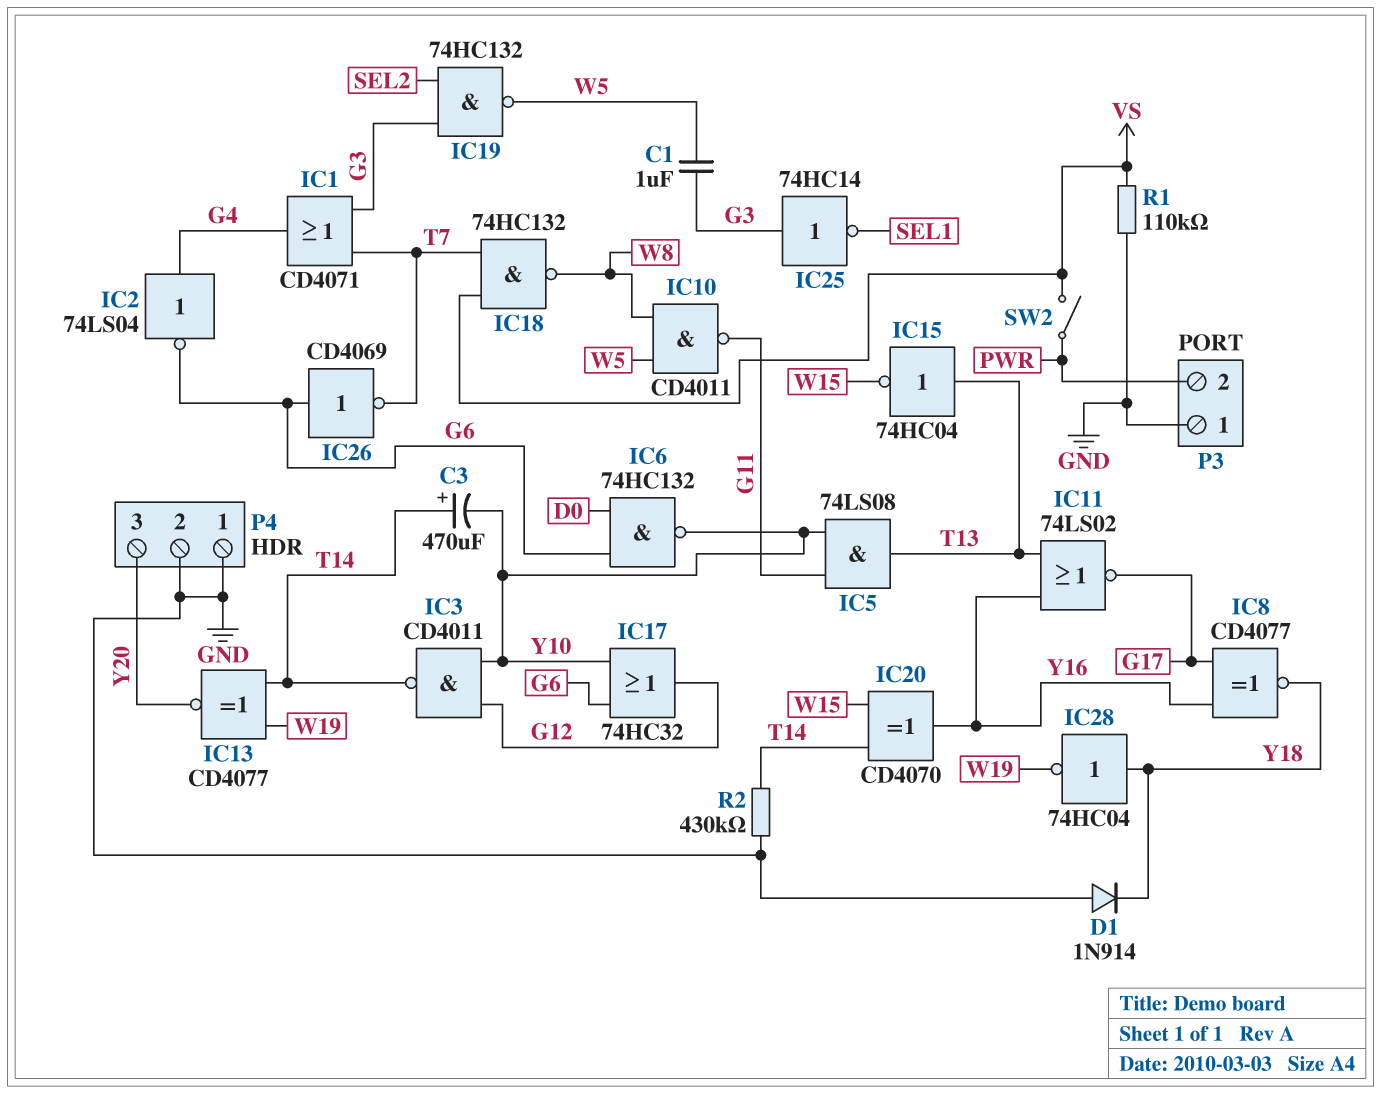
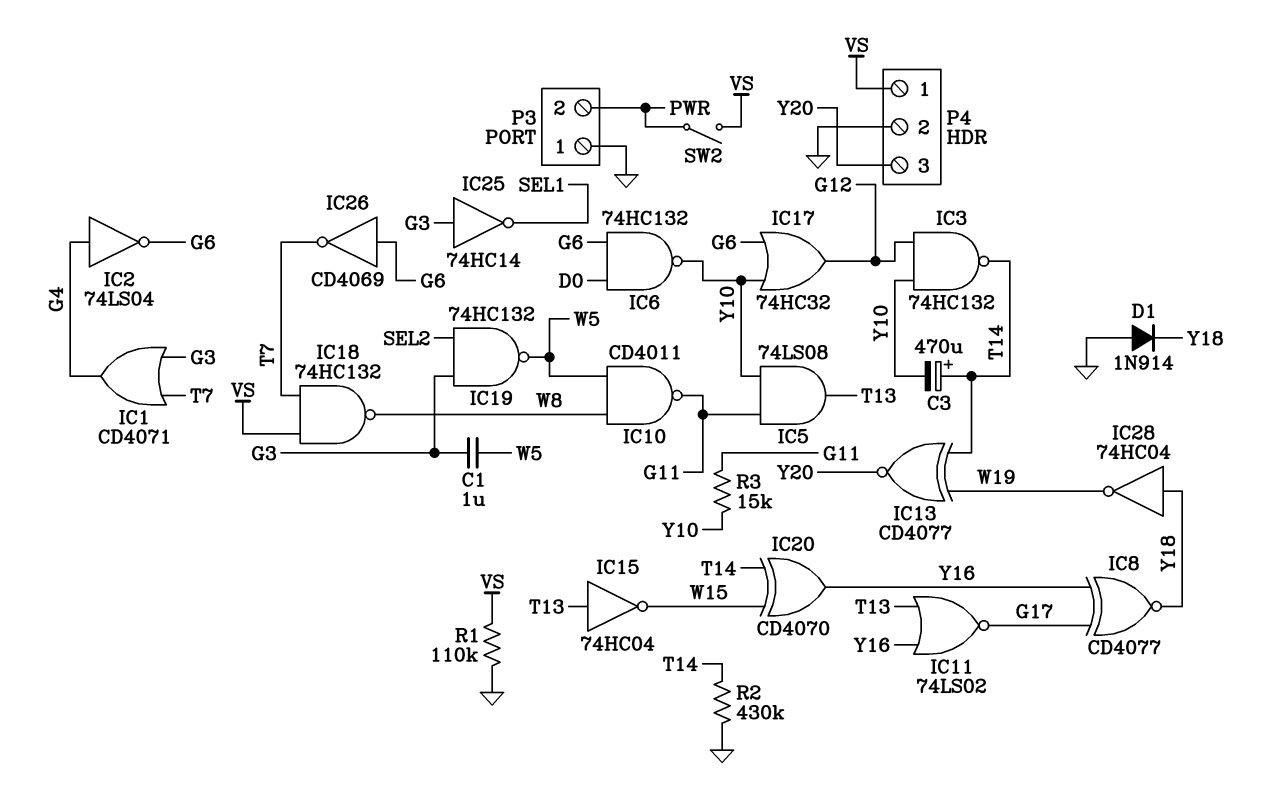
IC3: NAND CD4011 (in G12, in Y10, out T14) -> NAND 74HC132 (in G12, in Y10, out T14)
P4 pin 1: GND -> VS
R3: none -> 15k (G11, Y10)

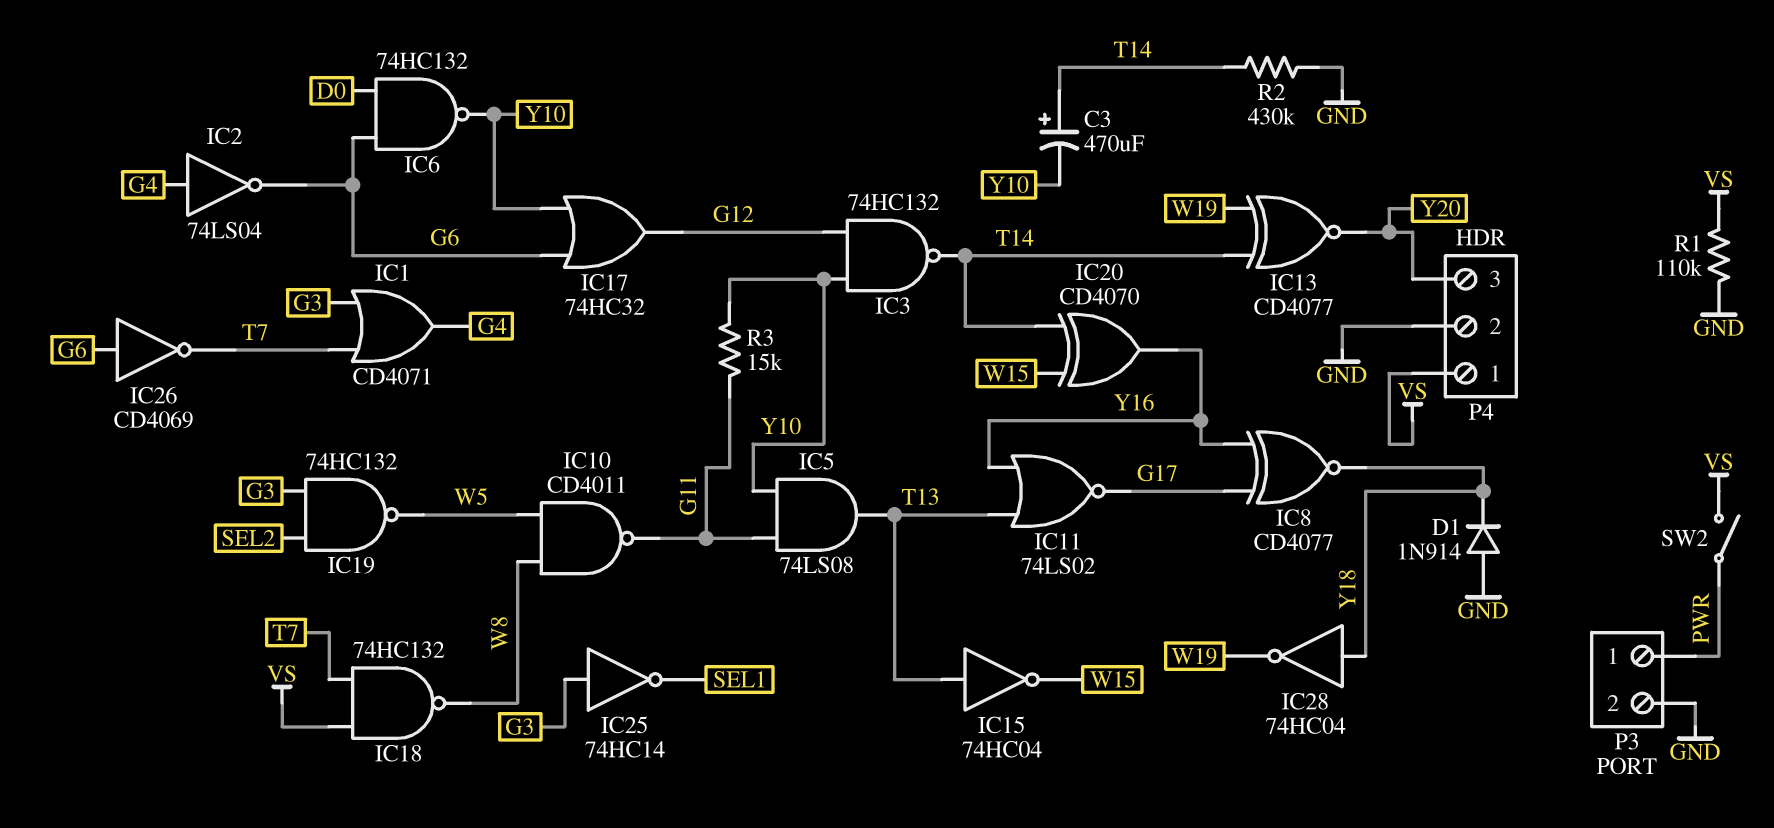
C1: 1uF (G3, W5) -> none
P3 pin 1: GND -> PWR
P3 pin 2: PWR -> GND

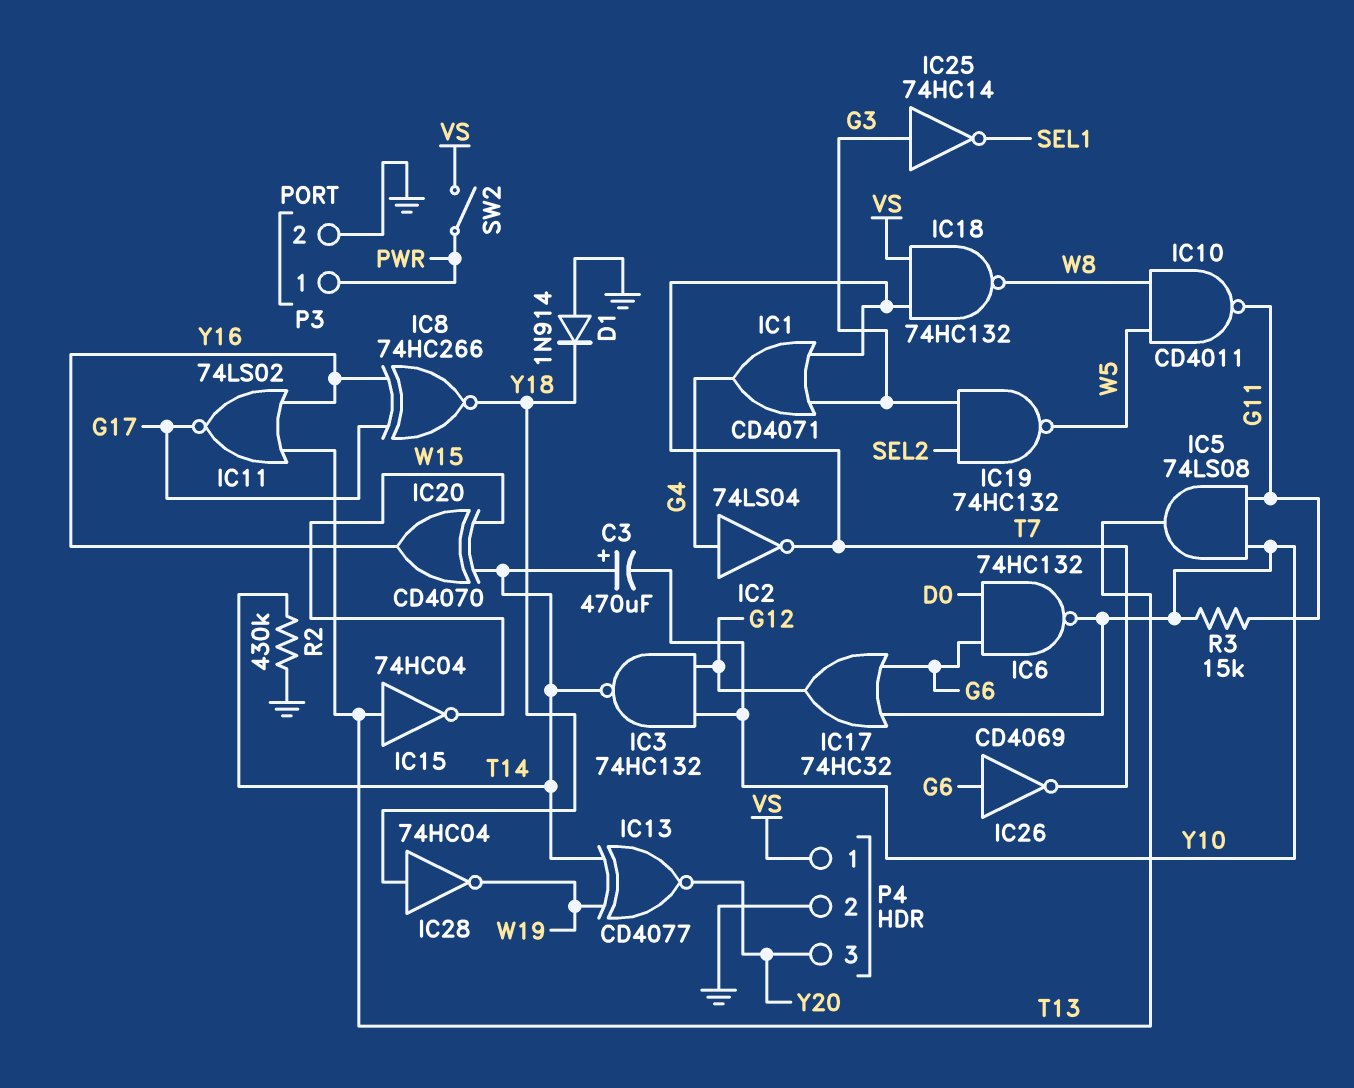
IC2: NOT 74LS04 (in G4, out G6) -> NOT 74LS04 (in G4, out T7)
IC8: XNOR CD4077 (in G17, in Y16, out Y18) -> XNOR 74HC266 (in G17, in Y16, out Y18)
R1: 110k (GND, VS) -> none

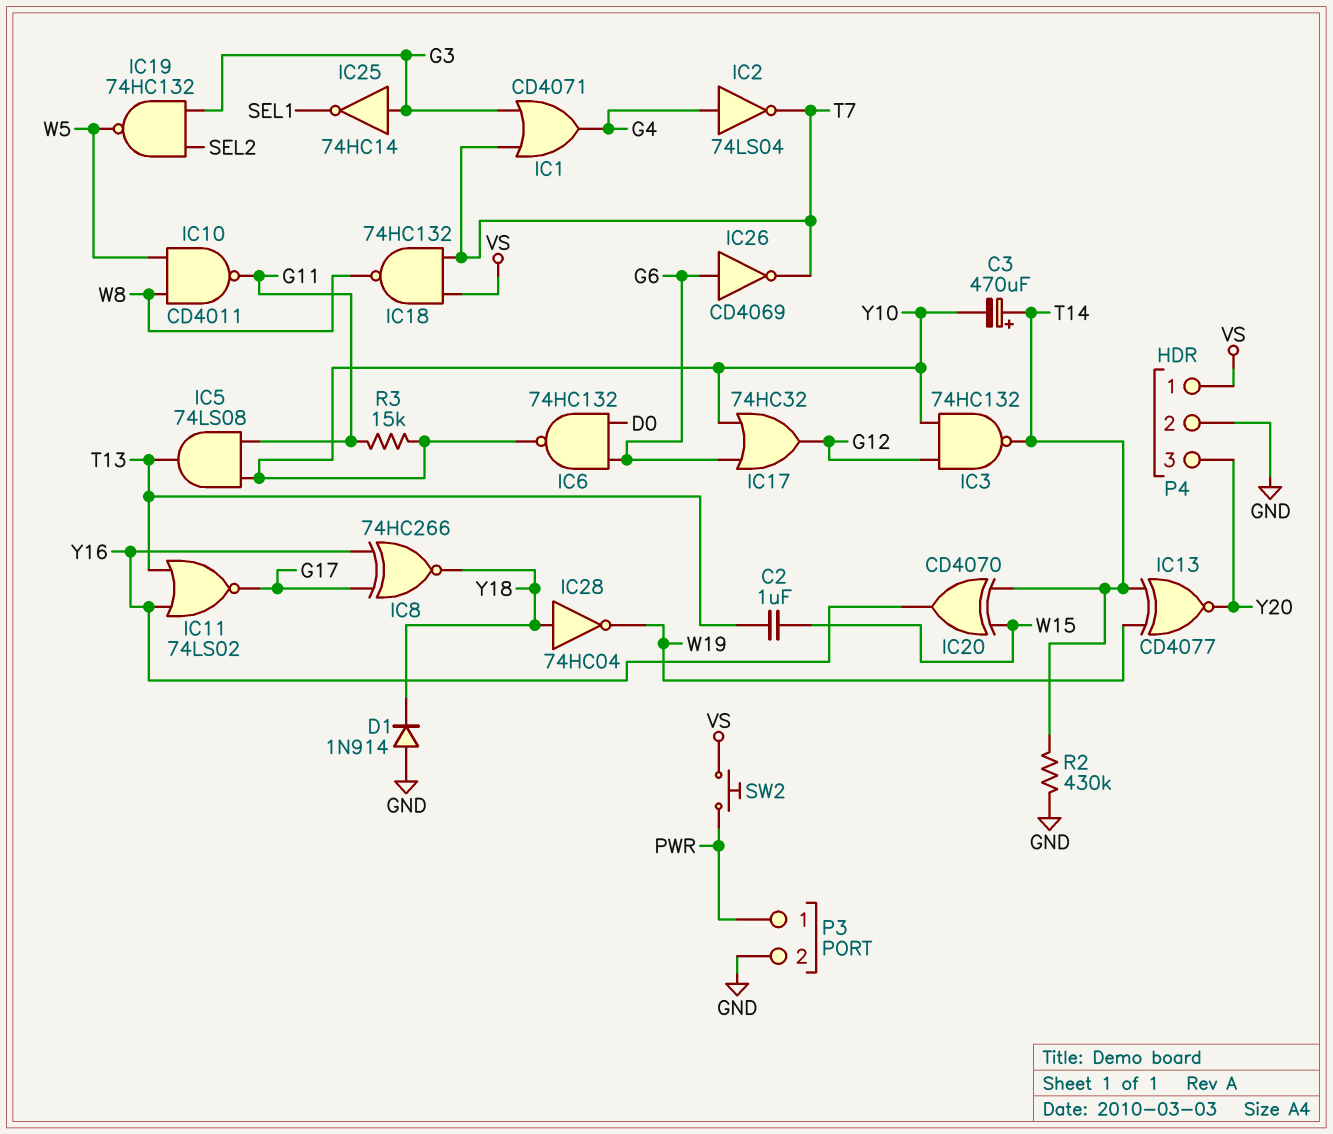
C2: none -> 1uF (T13, W15)
IC15: NOT 74HC04 (in T13, out W15) -> none
SW2: switch (PWR, VS) -> button (PWR, VS)

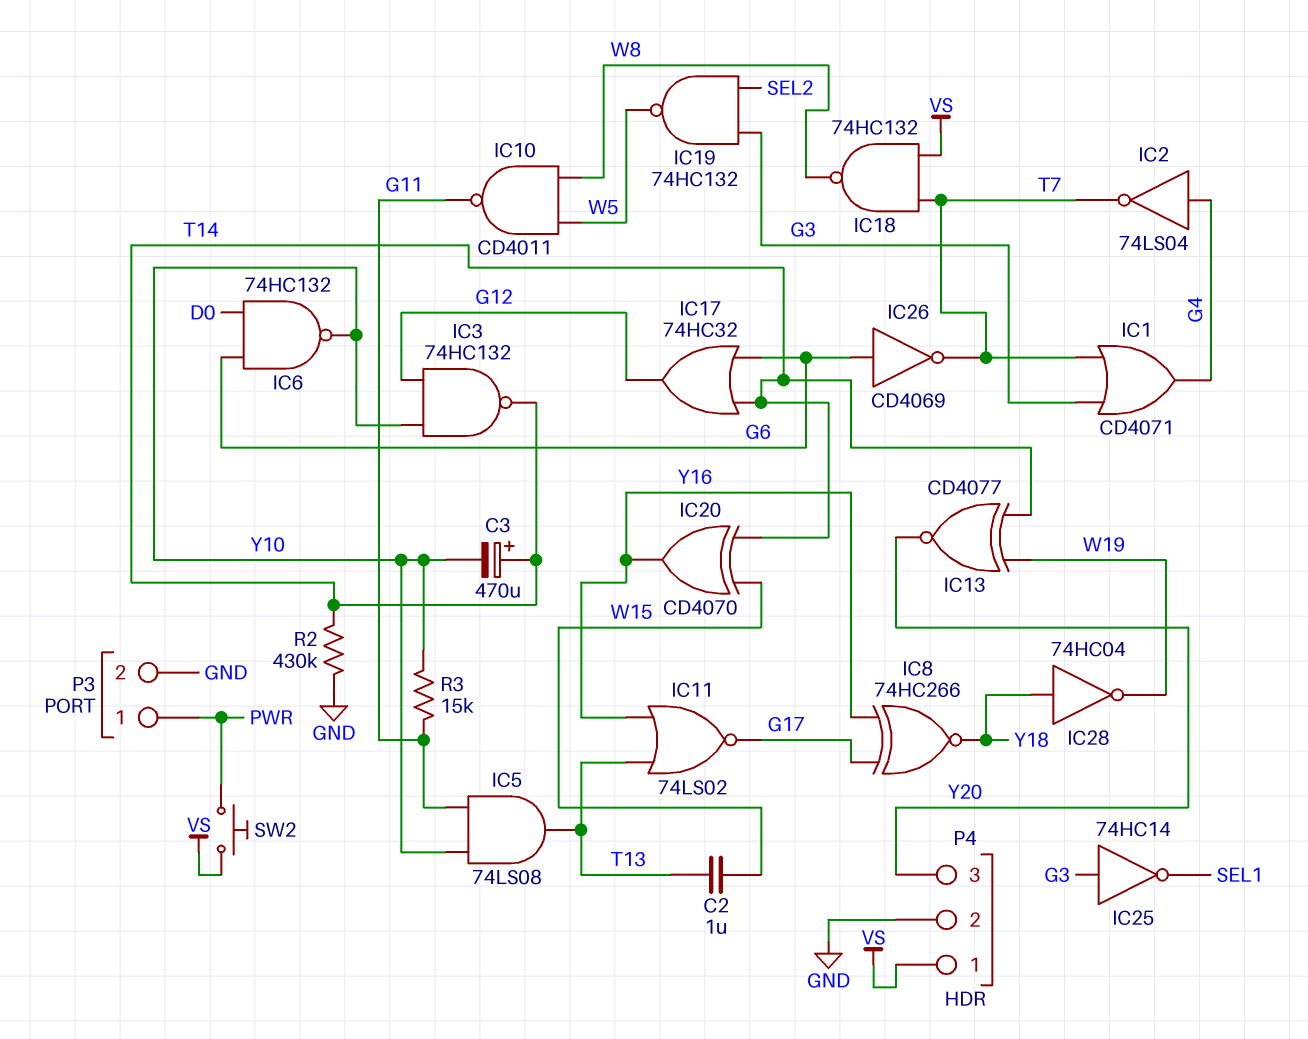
D1: diode 1N914 (A GND, K Y18) -> none
IC17: OR 74HC32 (in G6, in Y10, out G12) -> OR 74HC32 (in G6, in T14, out G12)

